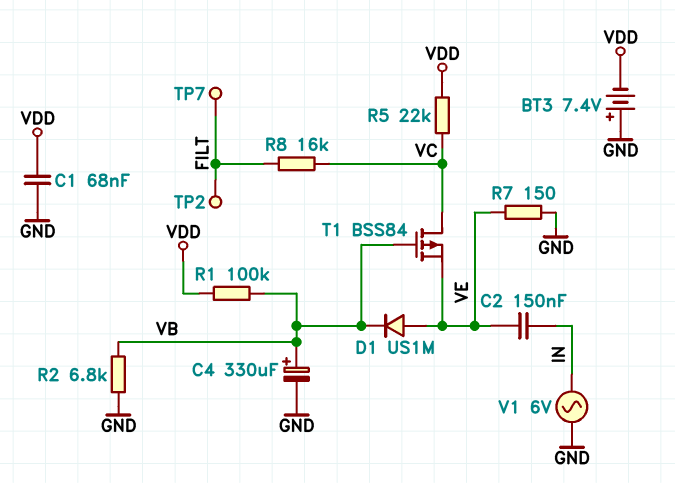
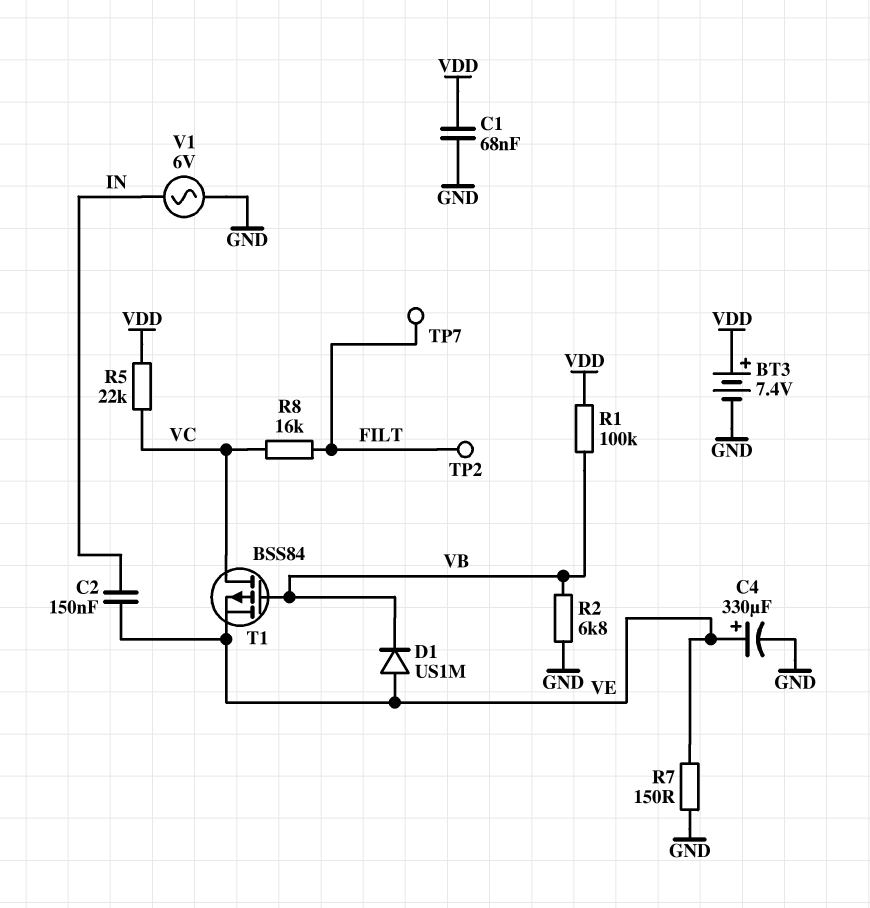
BT3: 7.4V (plus GND, minus VDD) -> 7.4V (plus VDD, minus GND)
C4: 330uF (plus VB, minus GND) -> 330uF (plus VE, minus GND)

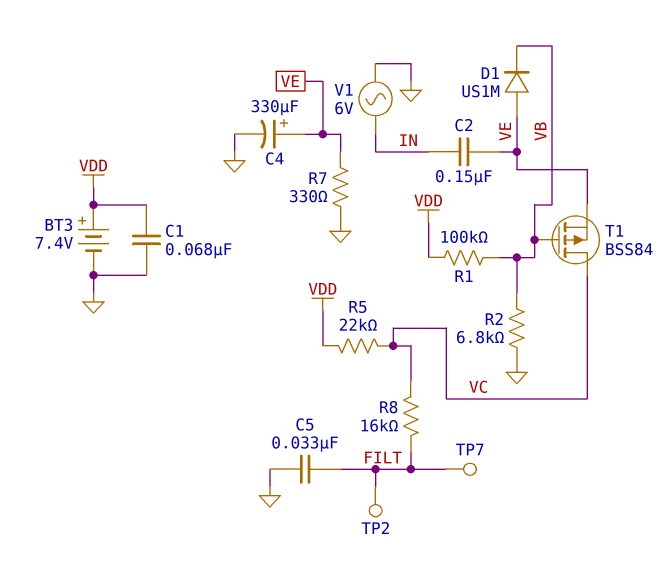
C5: none -> 33nF (FILT, GND)
R7: 150 (GND, VE) -> 330 (GND, VE)

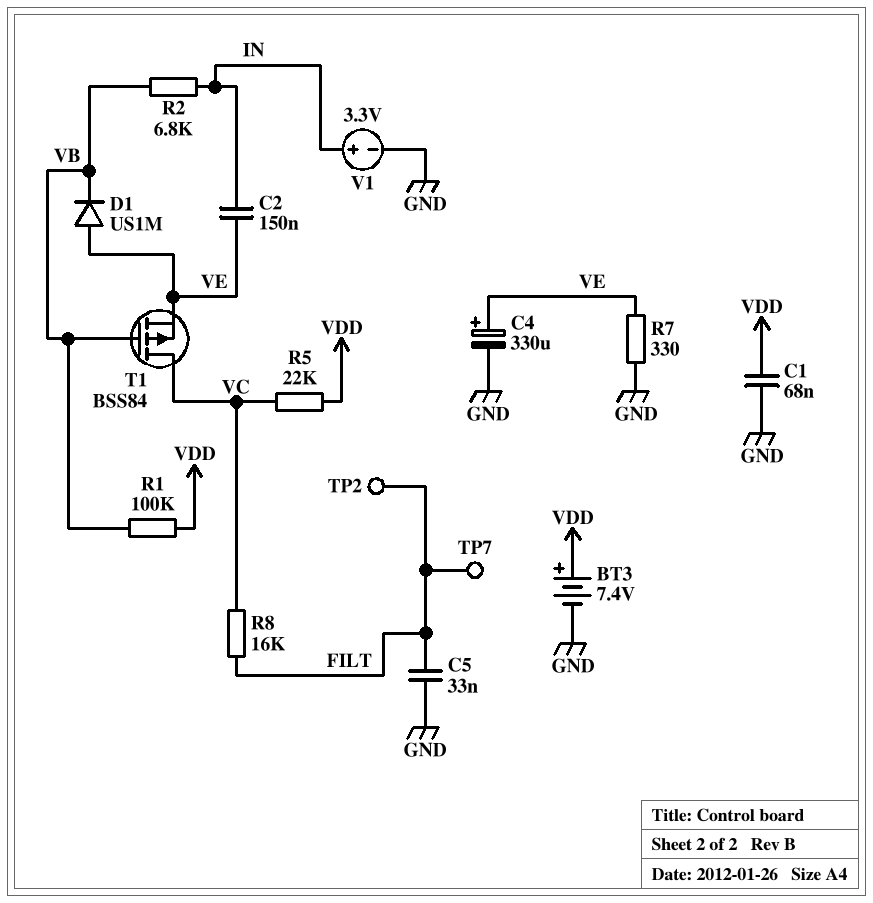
R2: 6.8k (GND, VB) -> 6.8k (IN, VB)
V1: AC 6V (GND, IN) -> 3.3V (plus IN, minus GND)

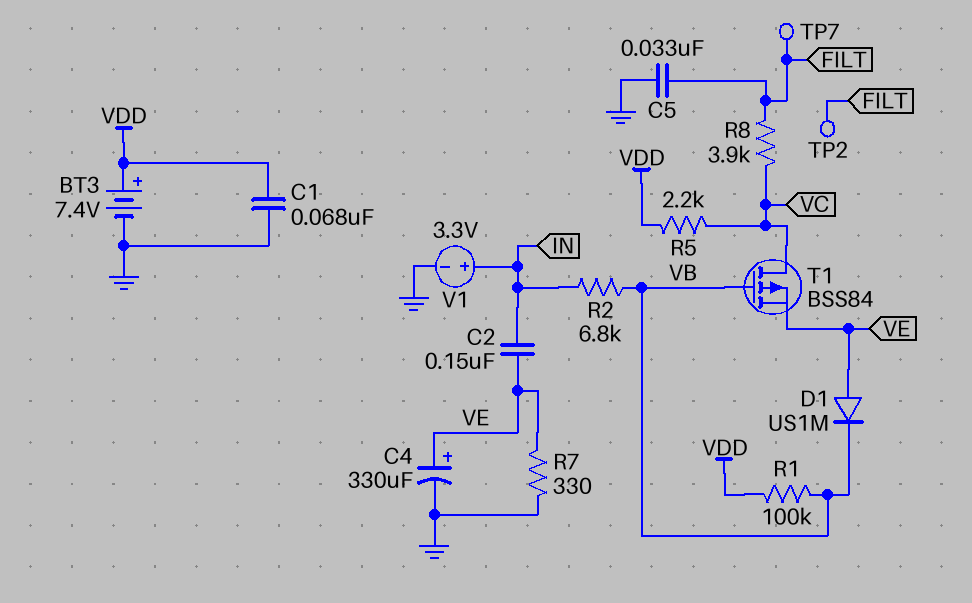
R5: 22k (VC, VDD) -> 2.2k (VC, VDD)
R8: 16k (FILT, VC) -> 3.9k (FILT, VC)

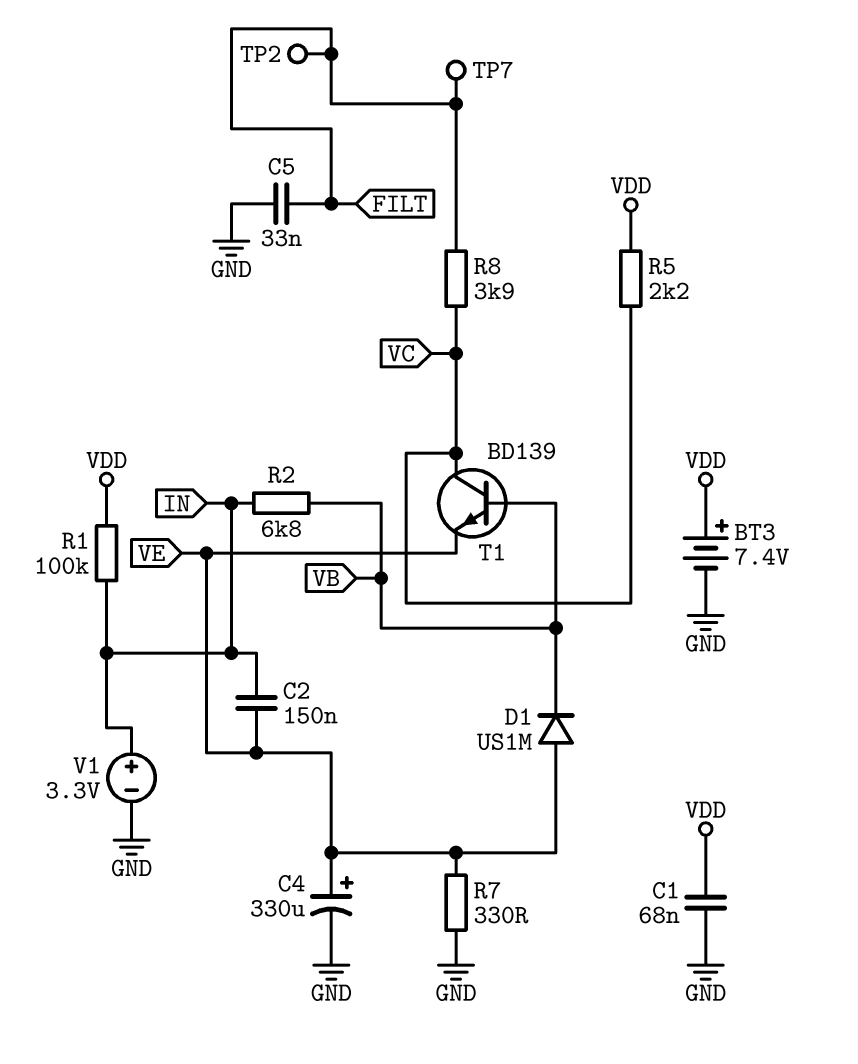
R1: 100k (VB, VDD) -> 100k (IN, VDD)
T1: PMOS BSS84 (G VB, D VC, S VE) -> NPN BD139 (B VB, C VC, E VE)

